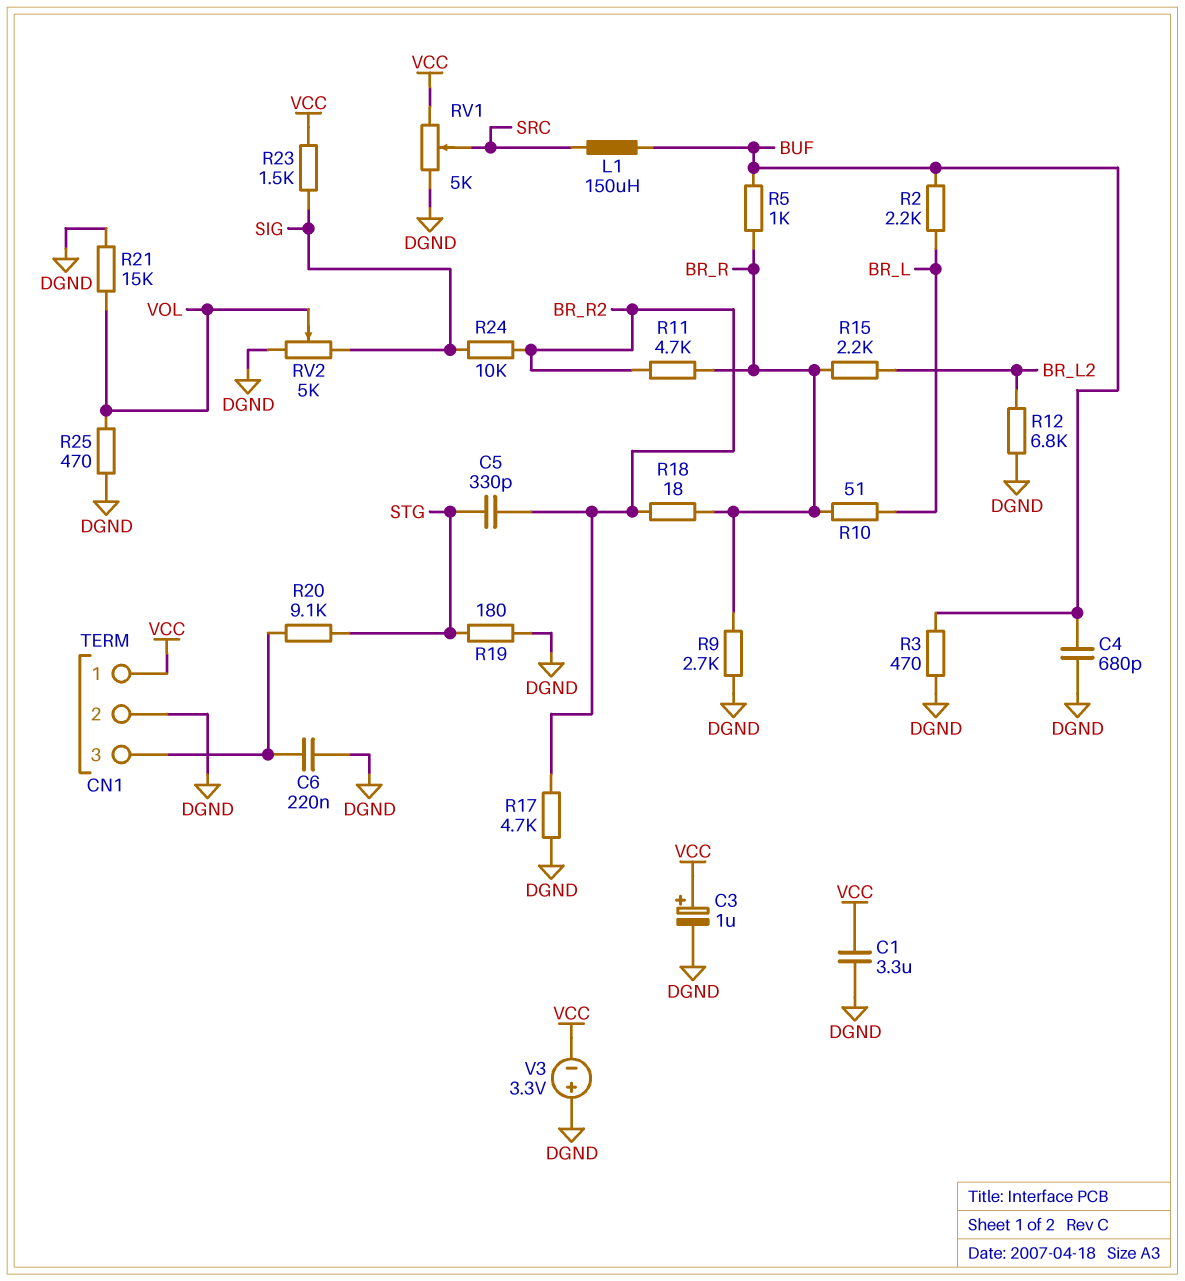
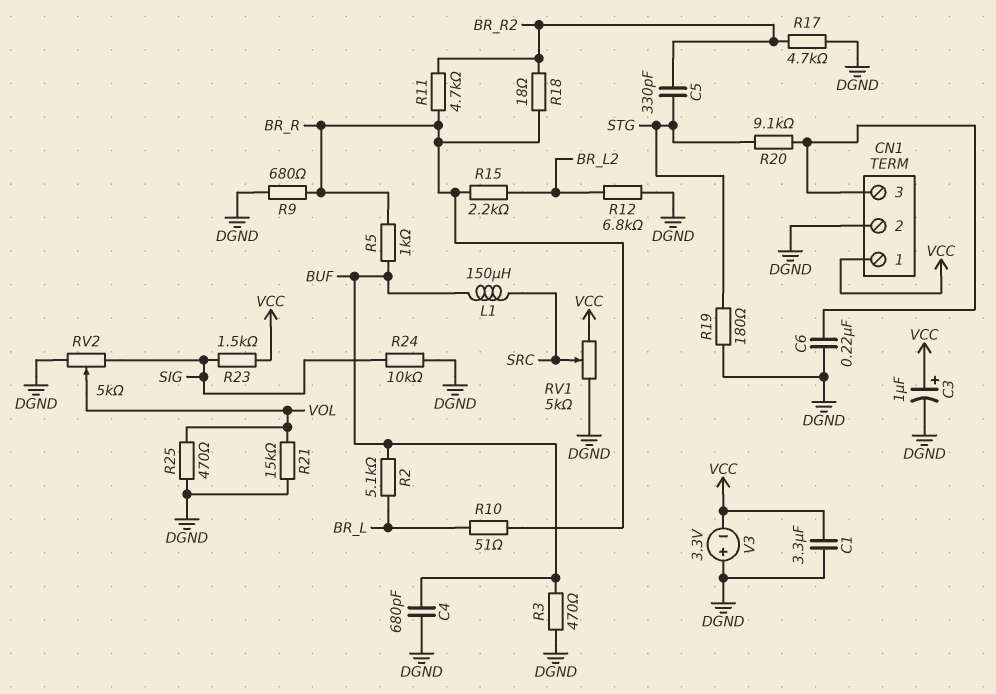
R2: 2.2k (BR_L, BUF) -> 5.1k (BR_L, BUF)
R9: 2.7k (BR_R, DGND) -> 680 (BR_R, DGND)
R24: 10k (BR_R2, SIG) -> 10k (DGND, SIG)

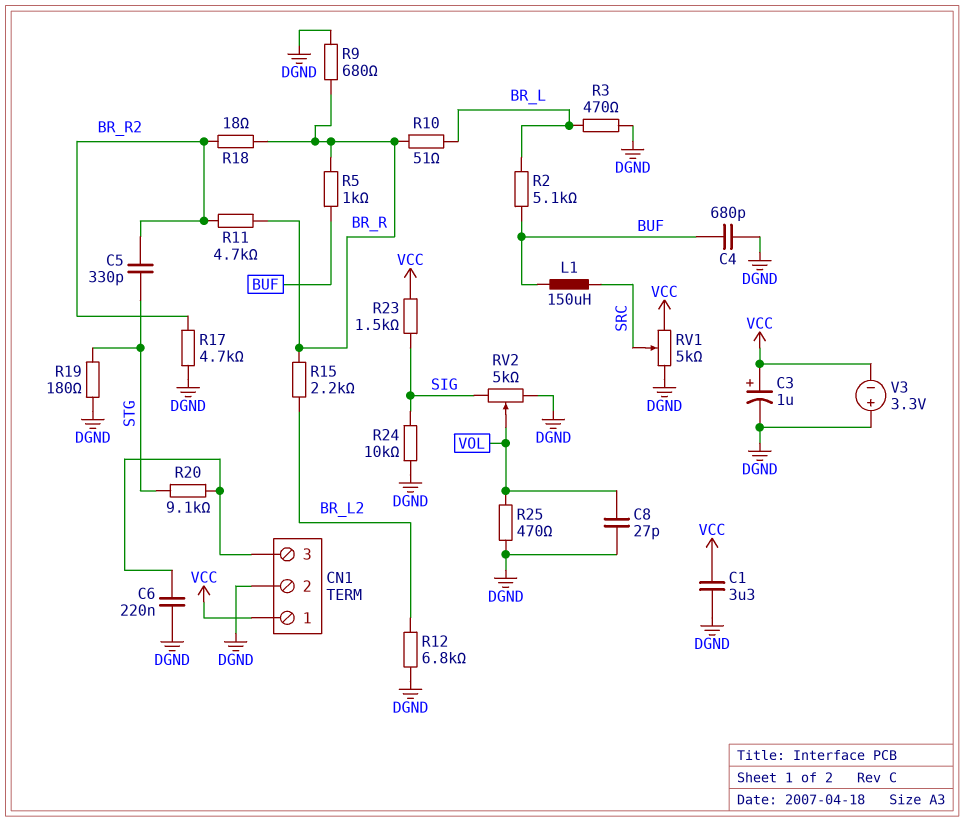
C8: none -> 27pF (DGND, VOL)
R3: 470 (BUF, DGND) -> 470 (BR_L, DGND)
R21: 15k (DGND, VOL) -> none

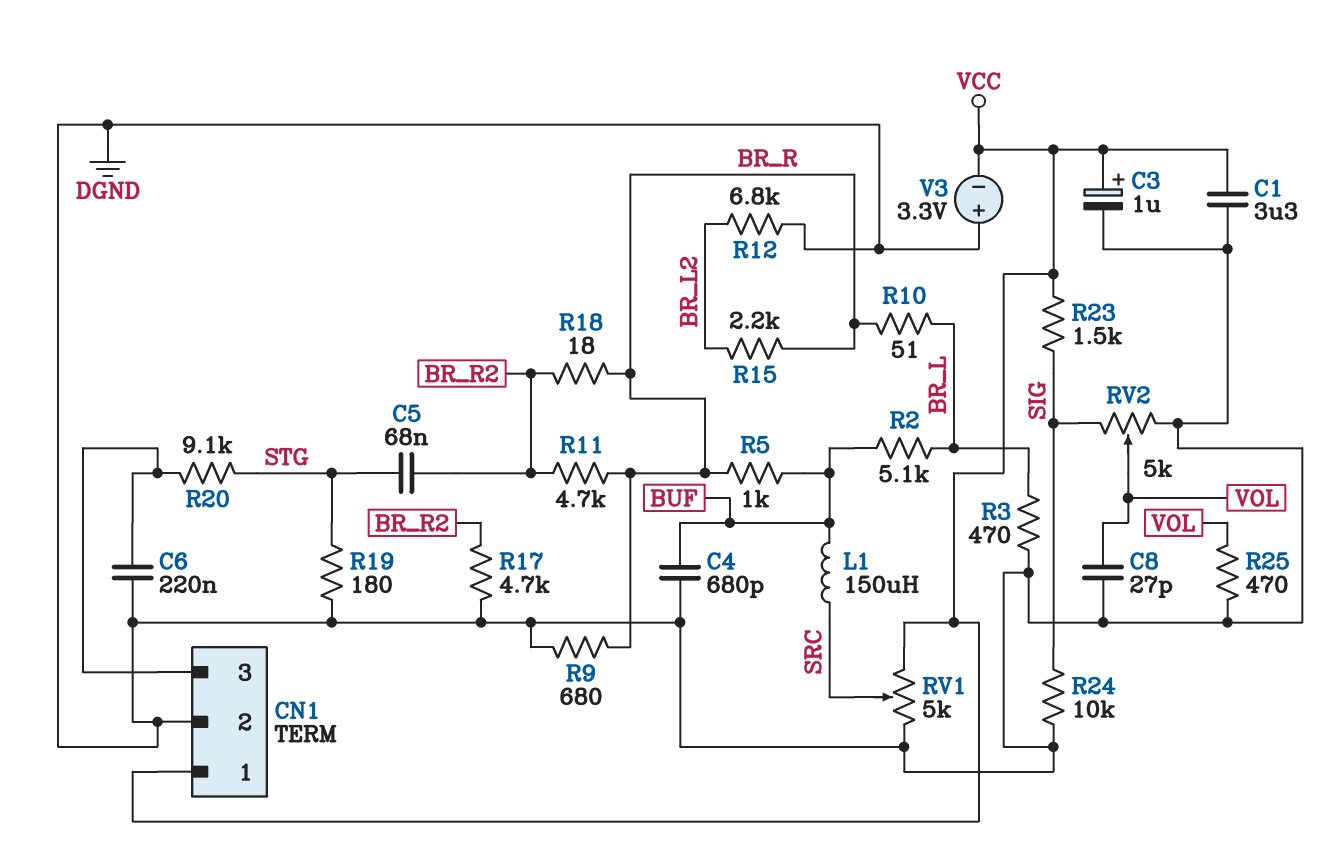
C5: 330pF (BR_R2, STG) -> 68nF (BR_R2, STG)

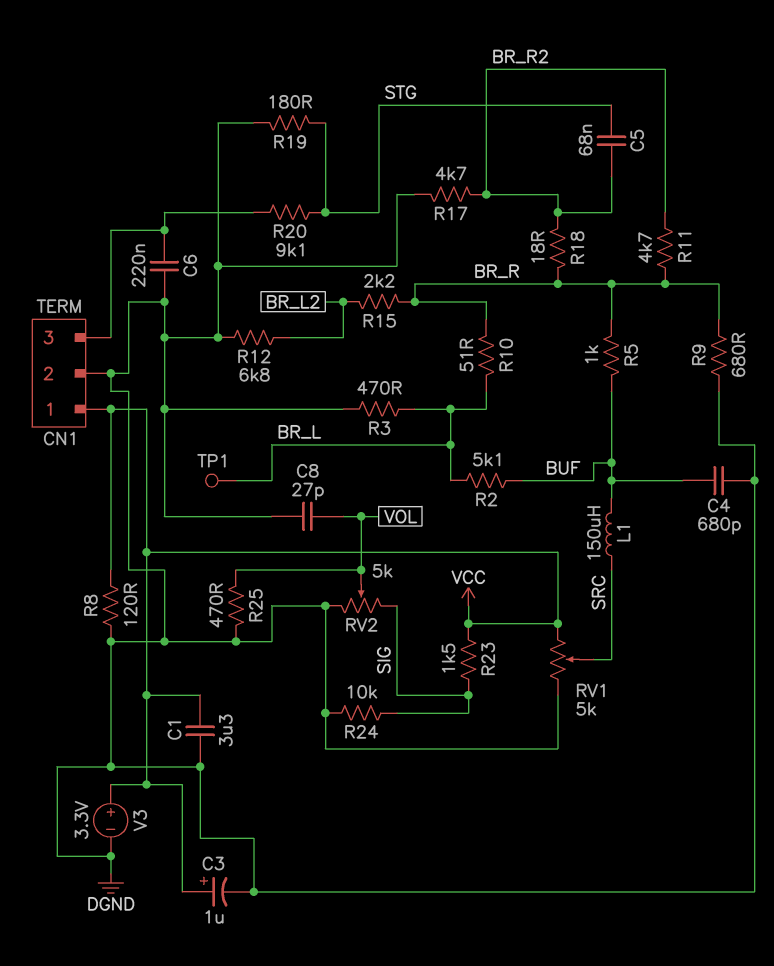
R8: none -> 120 (DGND, VCC)
TP1: none -> test point (BR_L)
V3: 3.3V (plus DGND, minus VCC) -> 3.3V (plus VCC, minus DGND)

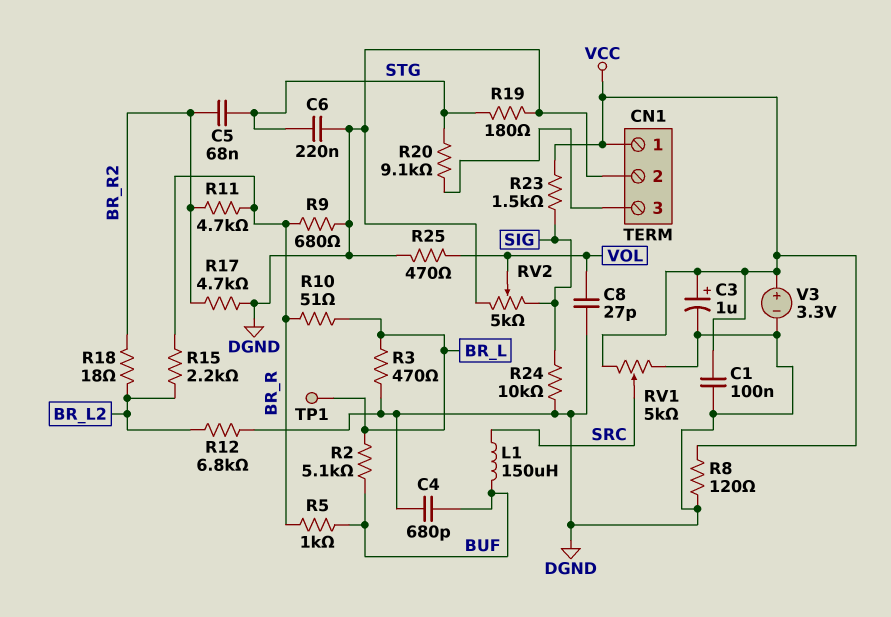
C1: 3.3uF (DGND, VCC) -> 100nF (DGND, VCC)
C6: 220nF (CN1/3, DGND) -> 220nF (DGND, STG)
R18: 18 (BR_R, BR_R2) -> 18 (BR_L2, BR_R2)

